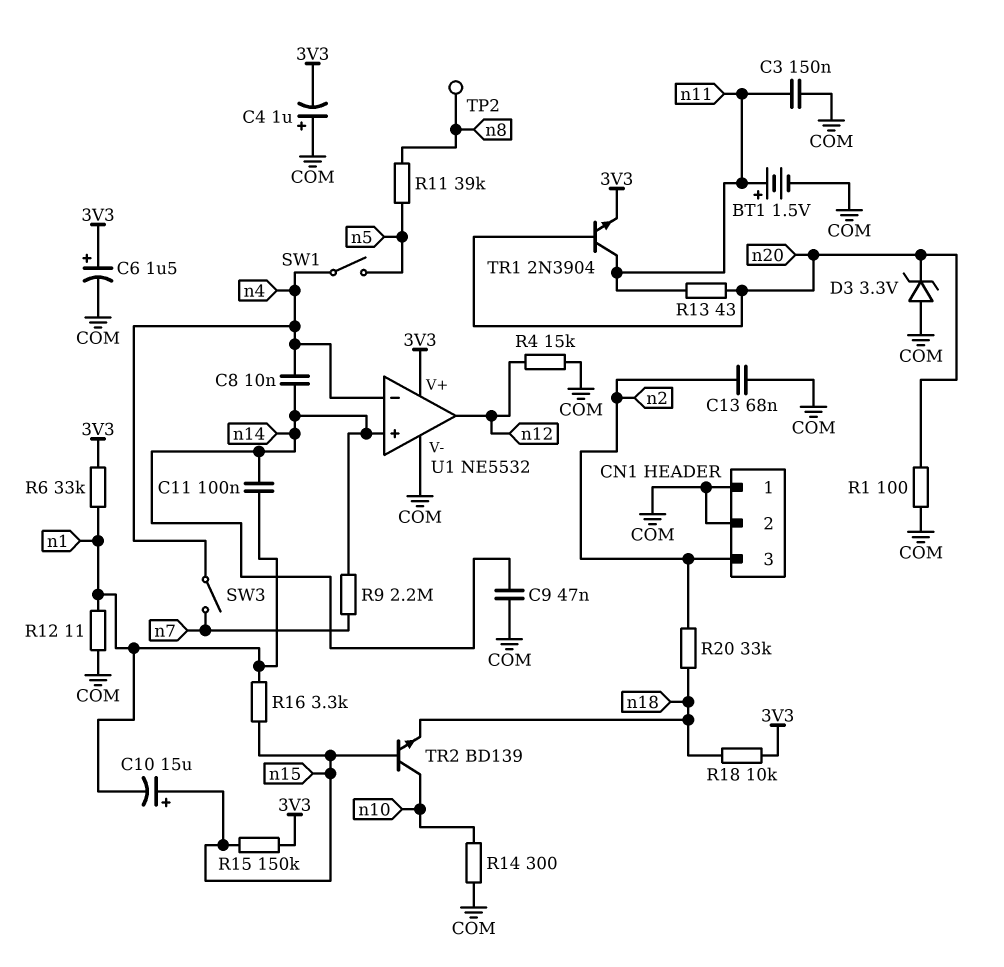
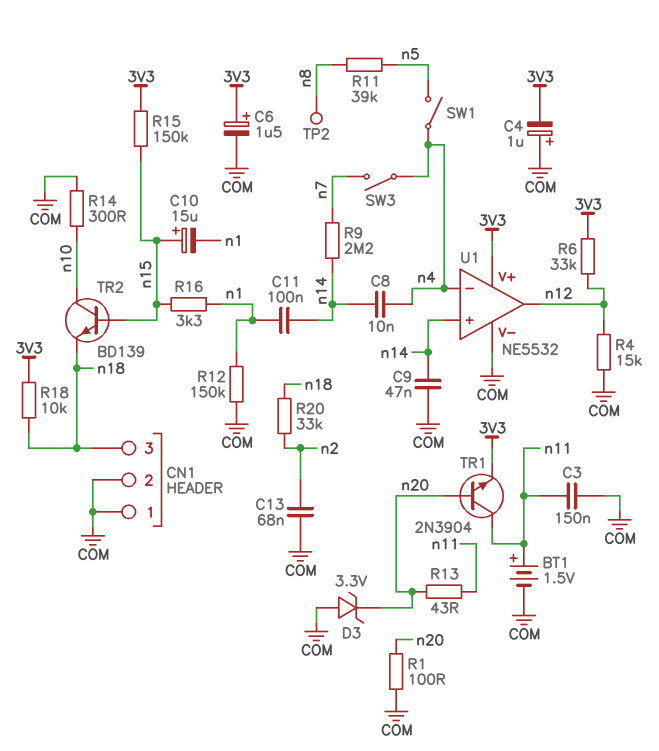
CN1 pin 3: n2 -> n18
R6: 33k (3V3, n1) -> 33k (3V3, n12)
R12: 11 (COM, n1) -> 150k (COM, n1)

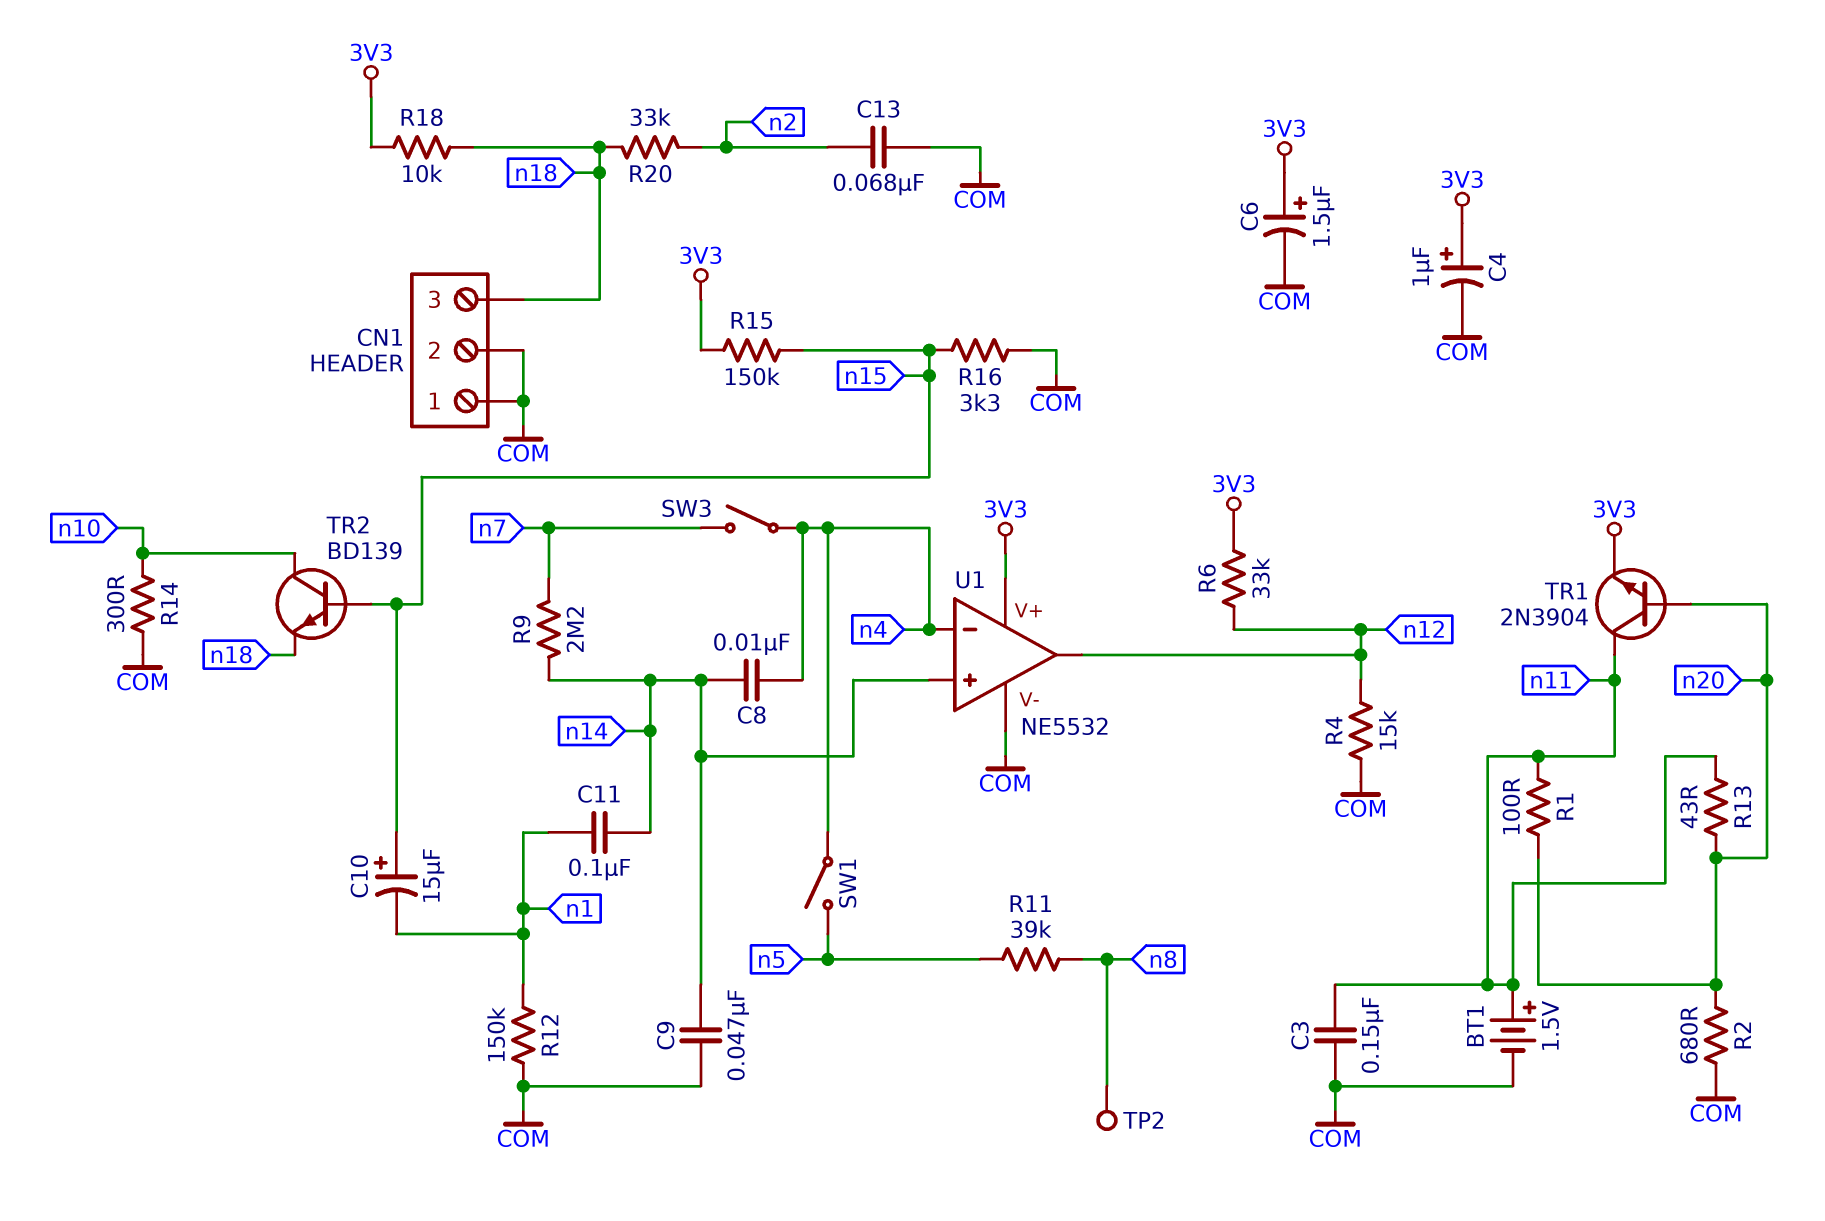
C4: 1uF (plus COM, minus 3V3) -> 1uF (plus 3V3, minus COM)
D3: zener 3.3V (A COM, K n20) -> none
R1: 100 (COM, n20) -> 100 (n11, n20)
R2: none -> 680 (COM, n20)
R16: 3.3k (n1, n15) -> 3.3k (COM, n15)

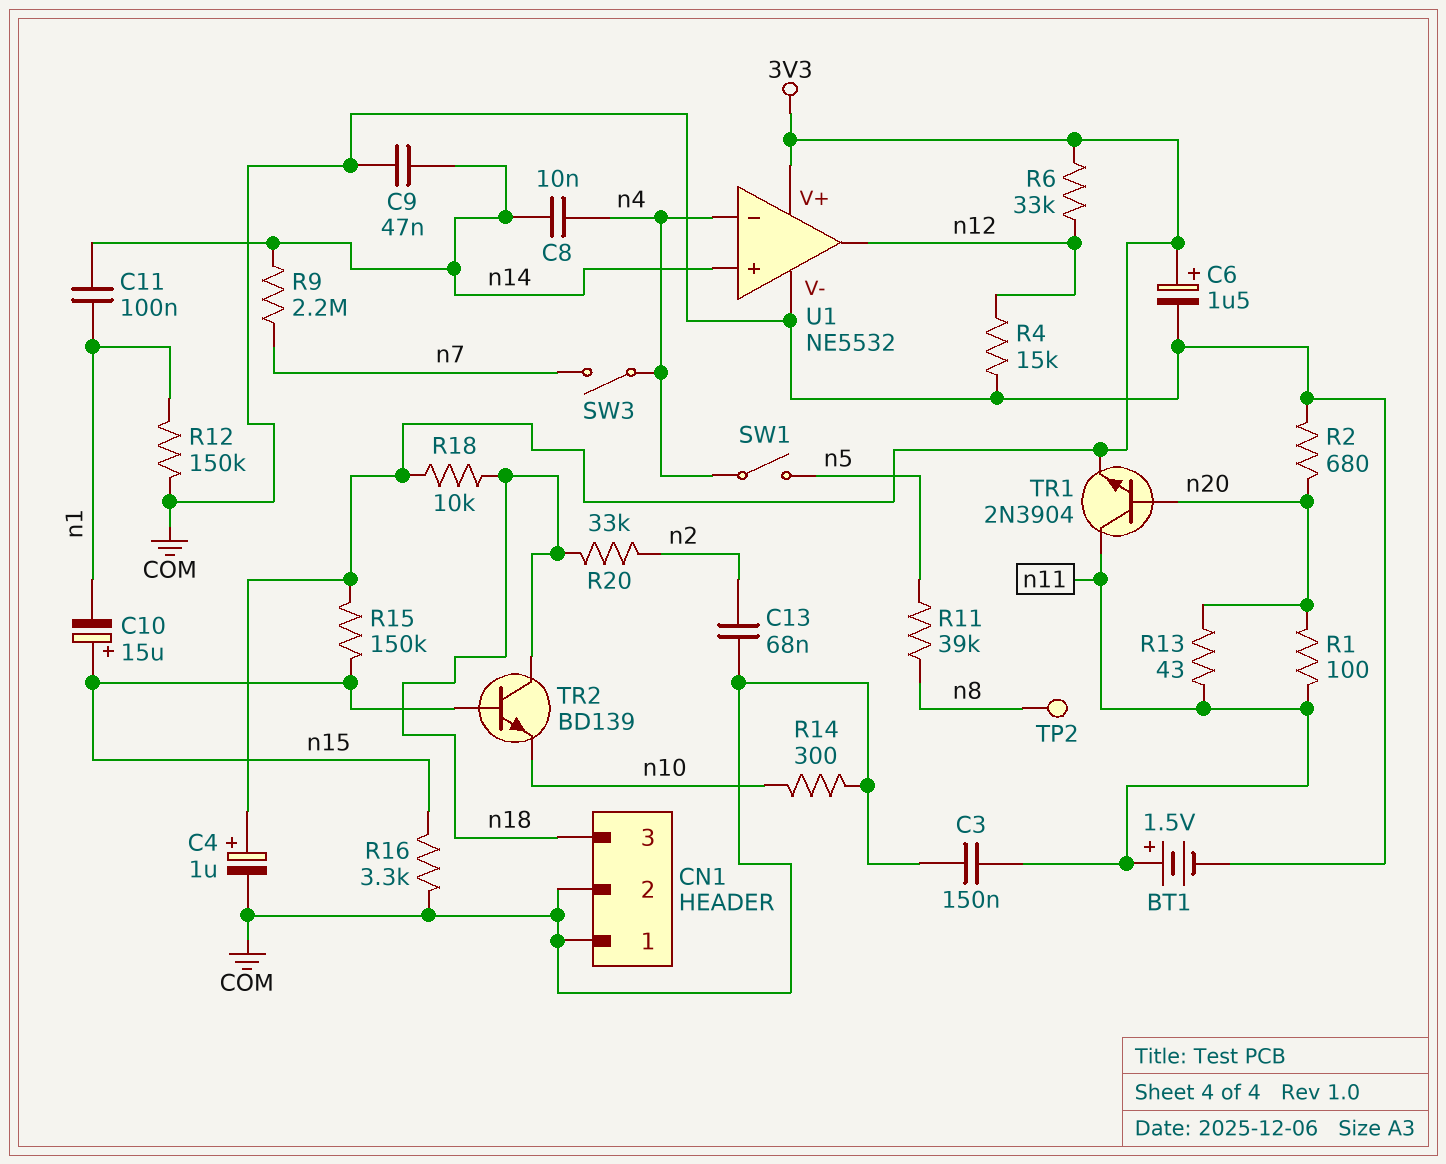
TR2: NPN BD139 (B n15, C n10, E n18) -> NPN BD139 (B n15, C n18, E n10)

